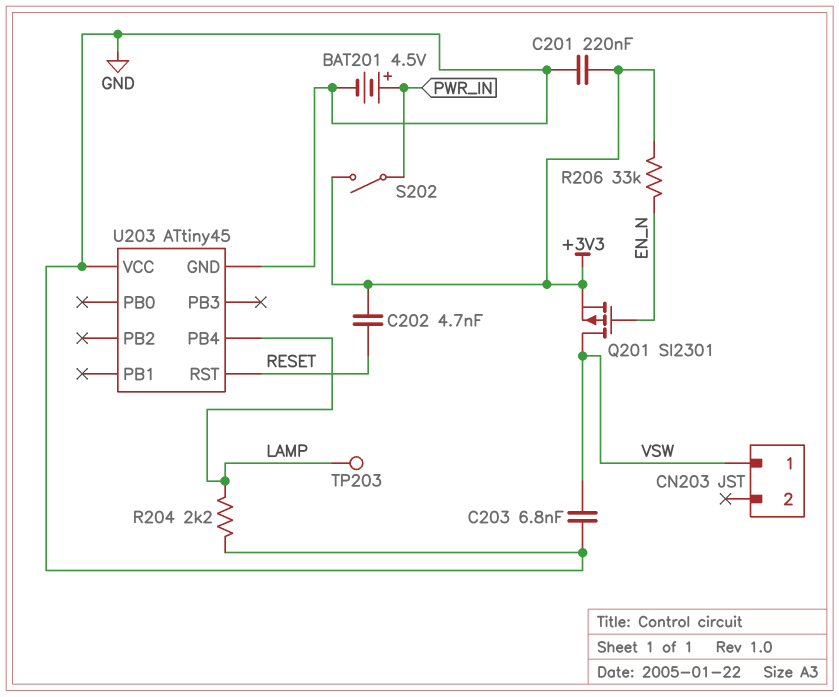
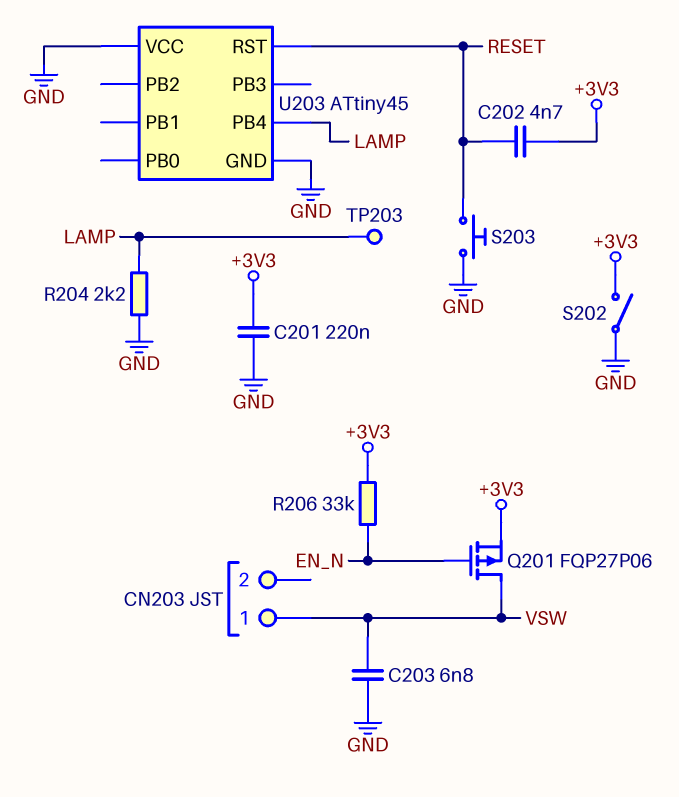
BAT201: 4.5V (plus PWR_IN, minus GND) -> none
Q201: PMOS SI2301 (G EN_N, D VSW, S +3V3) -> PMOS FQP27P06 (G EN_N, D VSW, S +3V3)
S202: switch (+3V3, PWR_IN) -> switch (+3V3, GND)
S203: none -> button (GND, RESET)

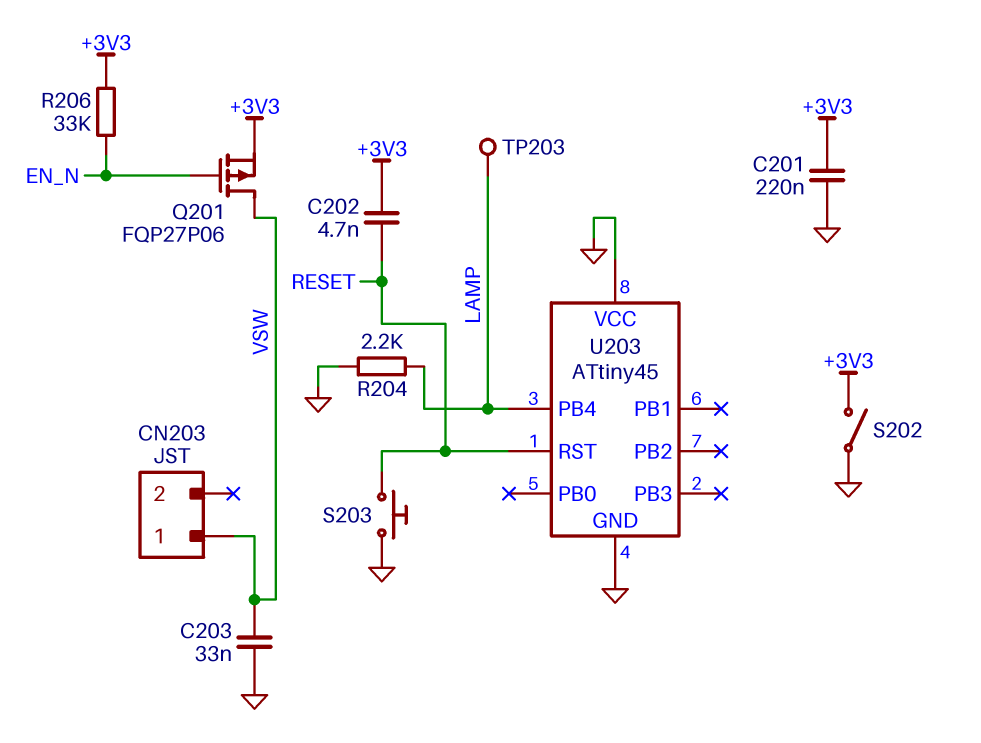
C203: 6.8nF (GND, VSW) -> 33nF (GND, VSW)

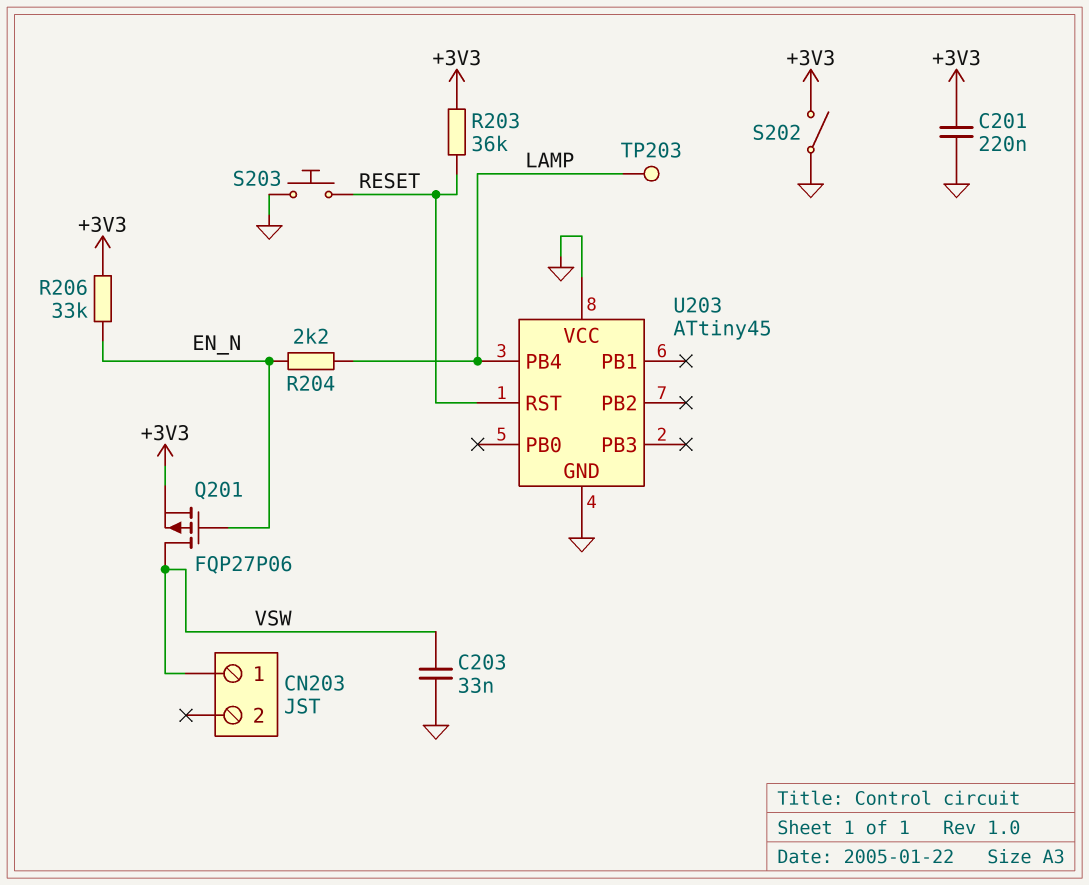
C202: 4.7nF (+3V3, RESET) -> none
R203: none -> 36k (+3V3, RESET)
R204: 2.2k (GND, LAMP) -> 2.2k (EN_N, LAMP)

